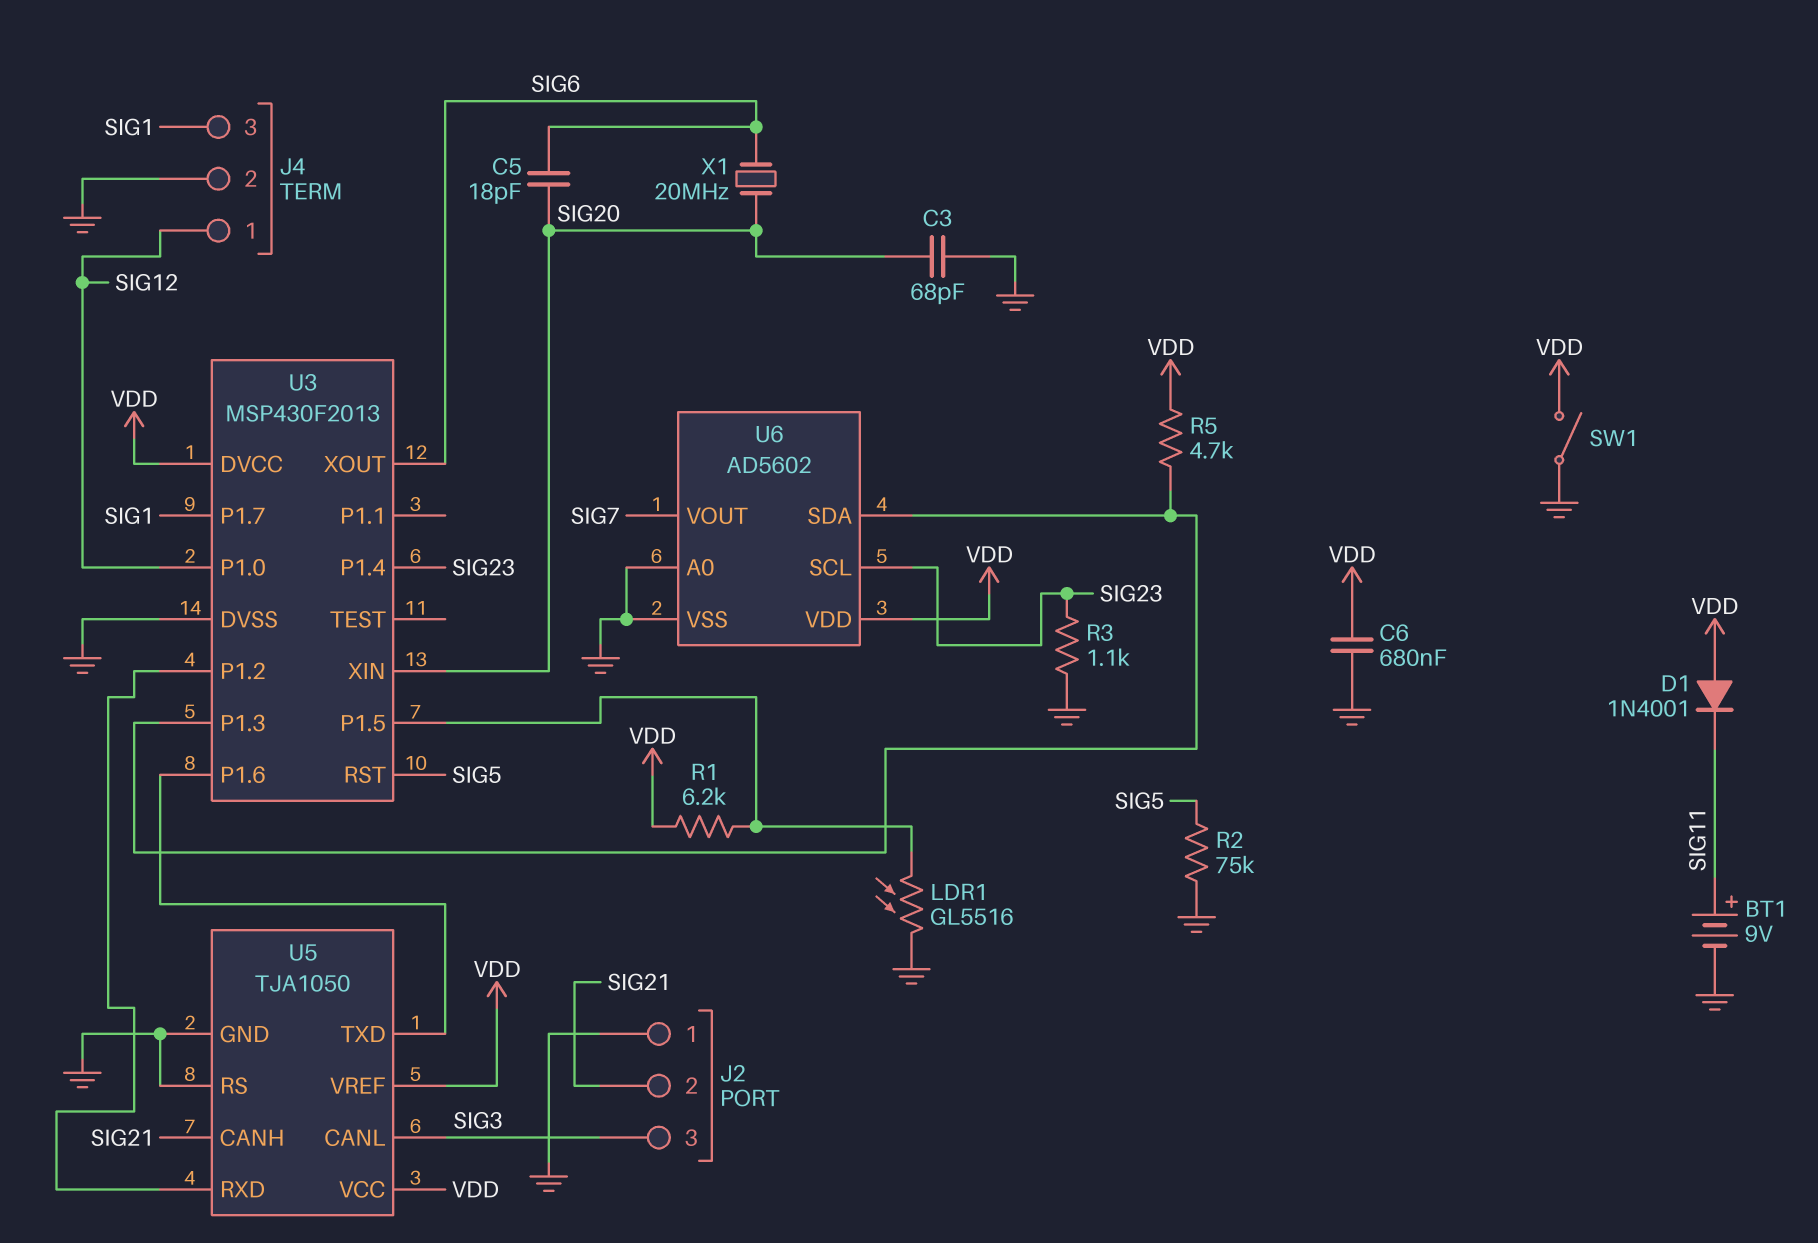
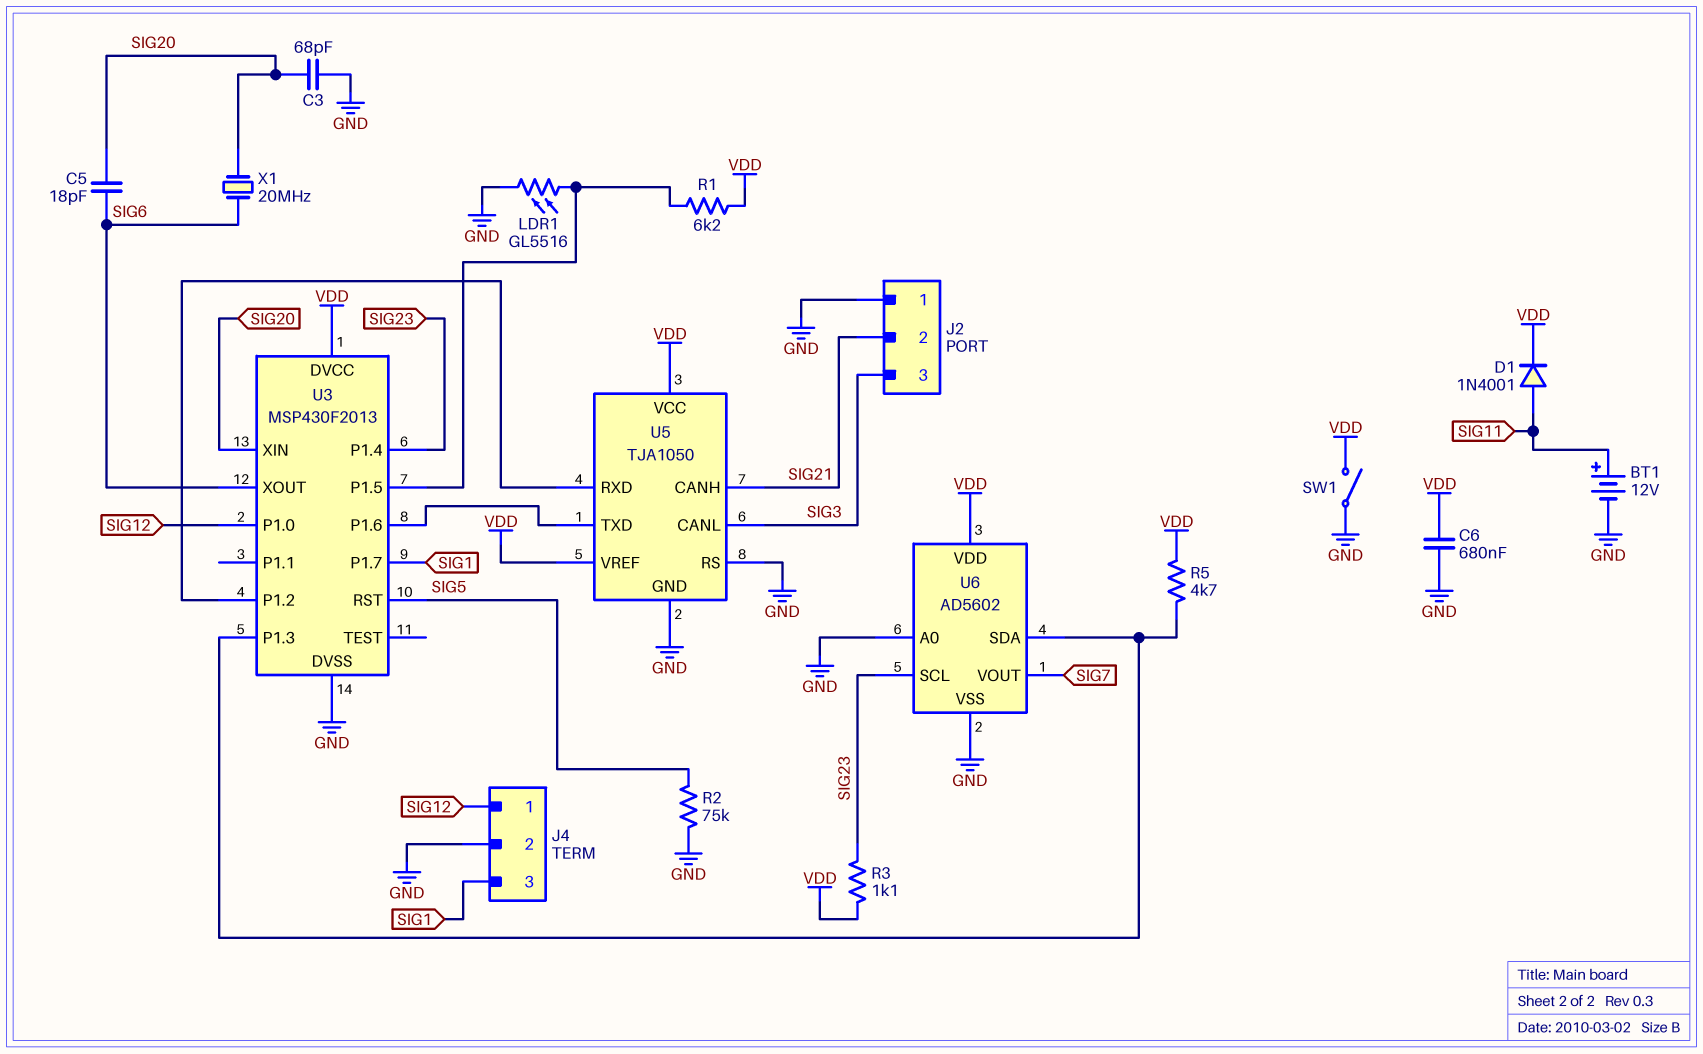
BT1: 9V (plus SIG11, minus GND) -> 12V (plus SIG11, minus GND)
D1: diode 1N4001 (A VDD, K SIG11) -> diode 1N4001 (A SIG11, K VDD)
R3: 1.1k (GND, SIG23) -> 1.1k (SIG23, VDD)

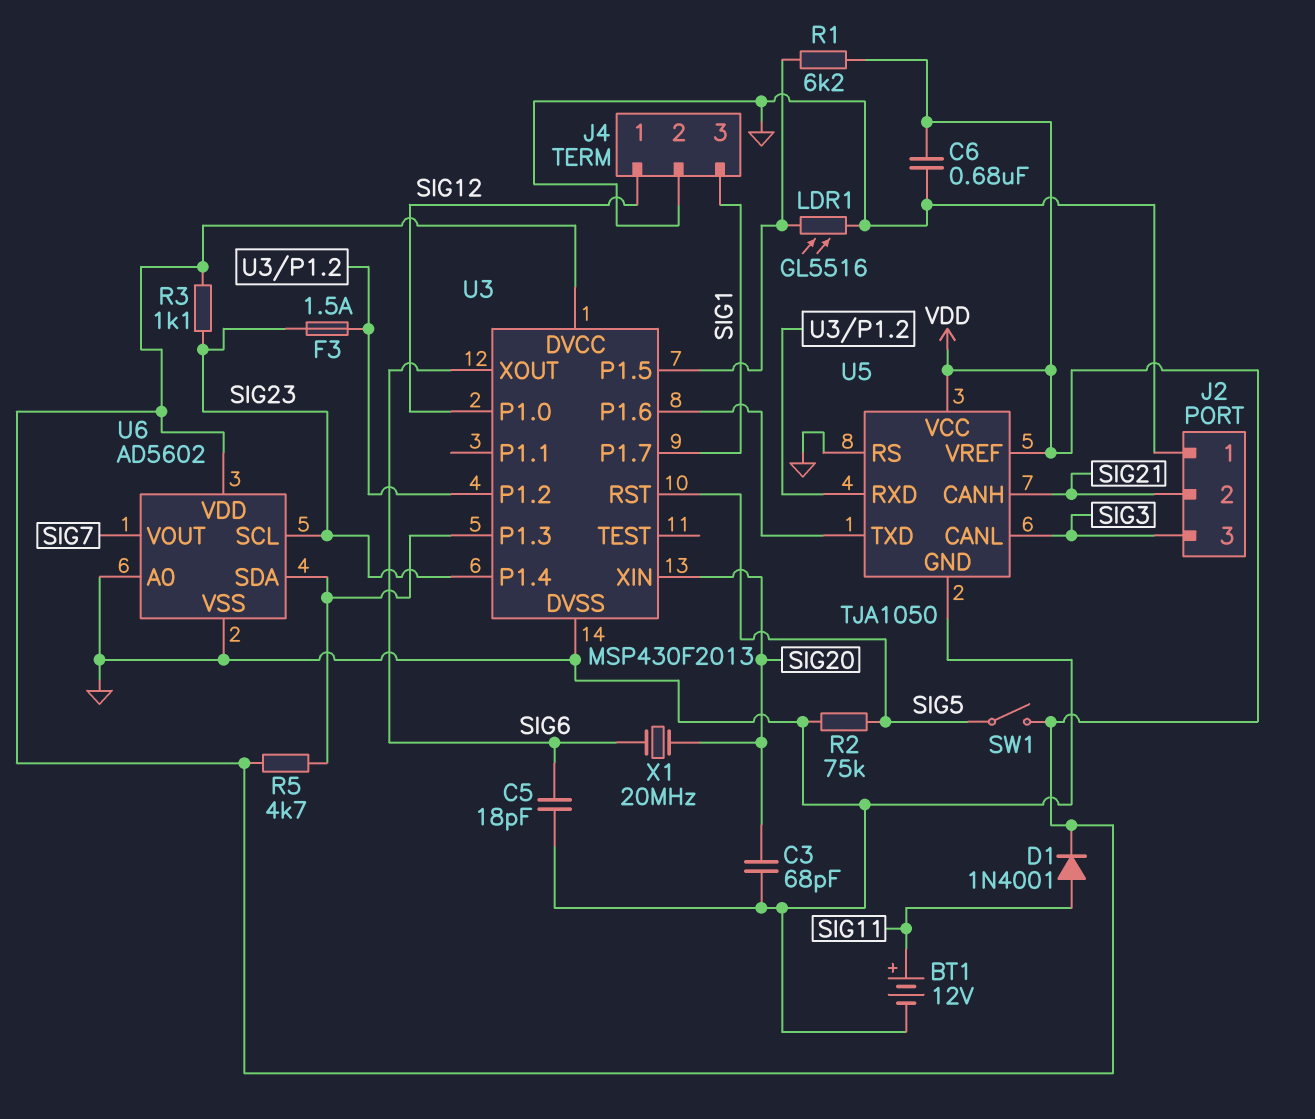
C5: 18pF (SIG6, SIG20) -> 18pF (GND, SIG6)
F3: none -> 1.5A (SIG23, U3/P1.2)
SW1: switch (GND, VDD) -> switch (SIG5, VDD)

